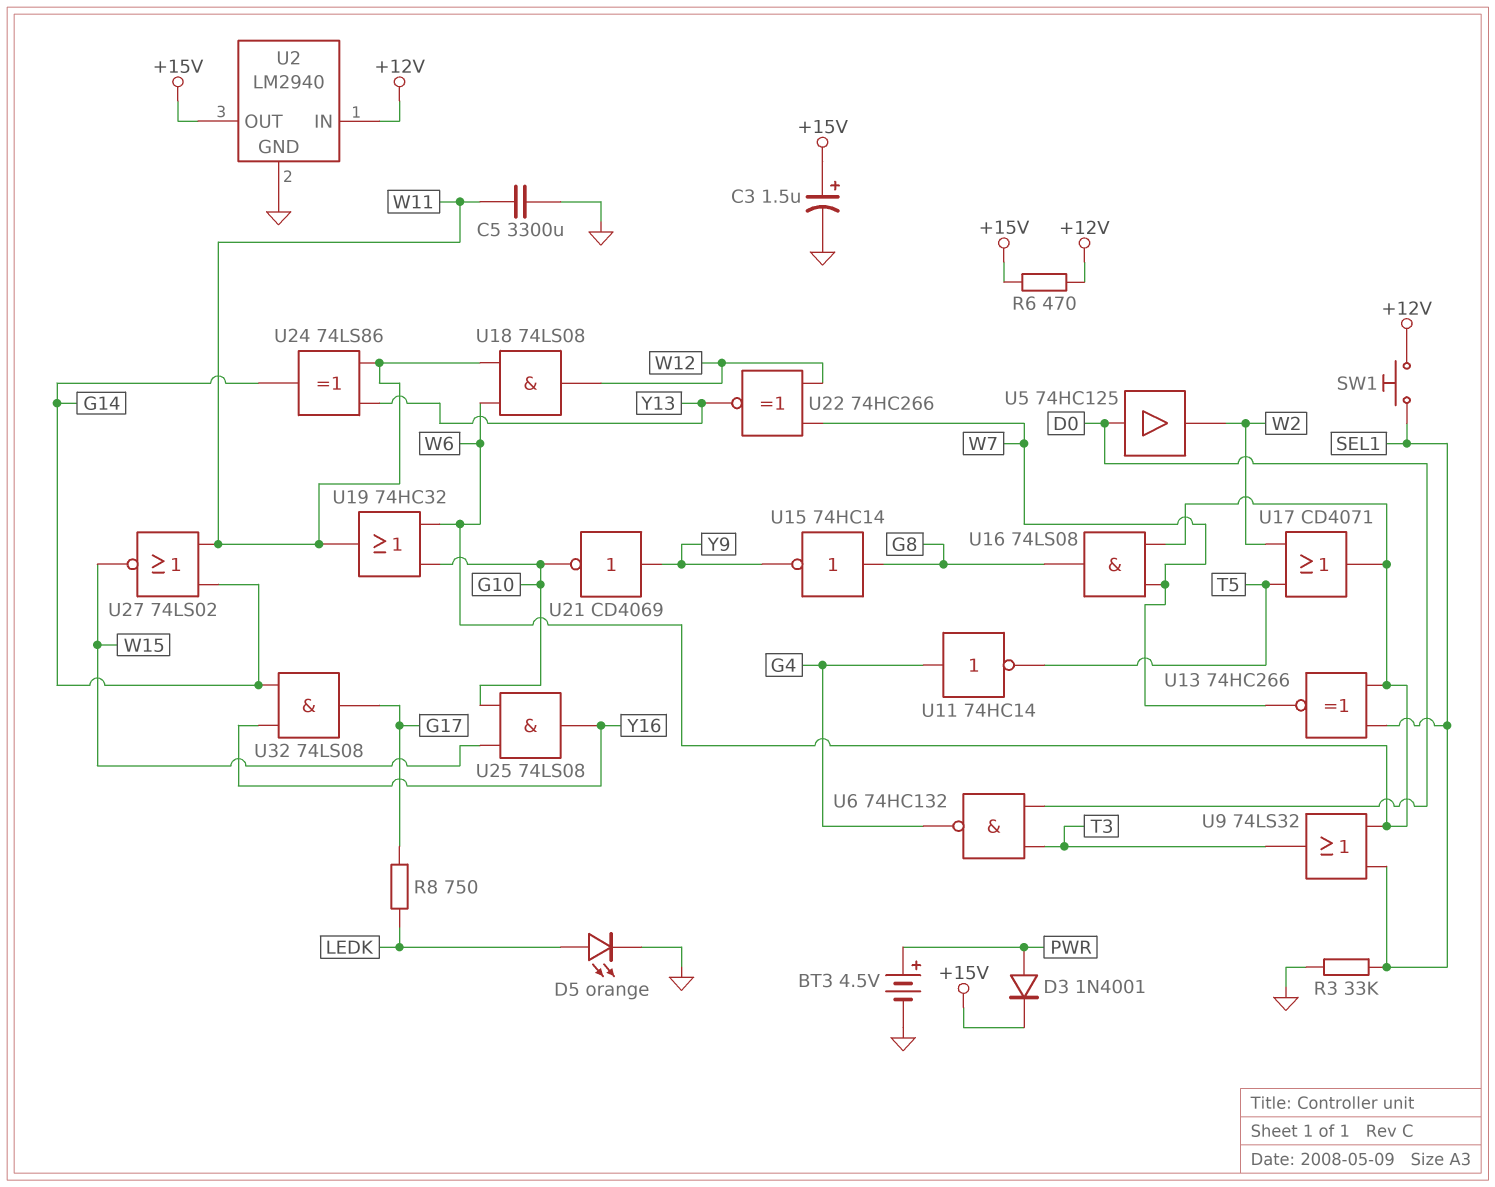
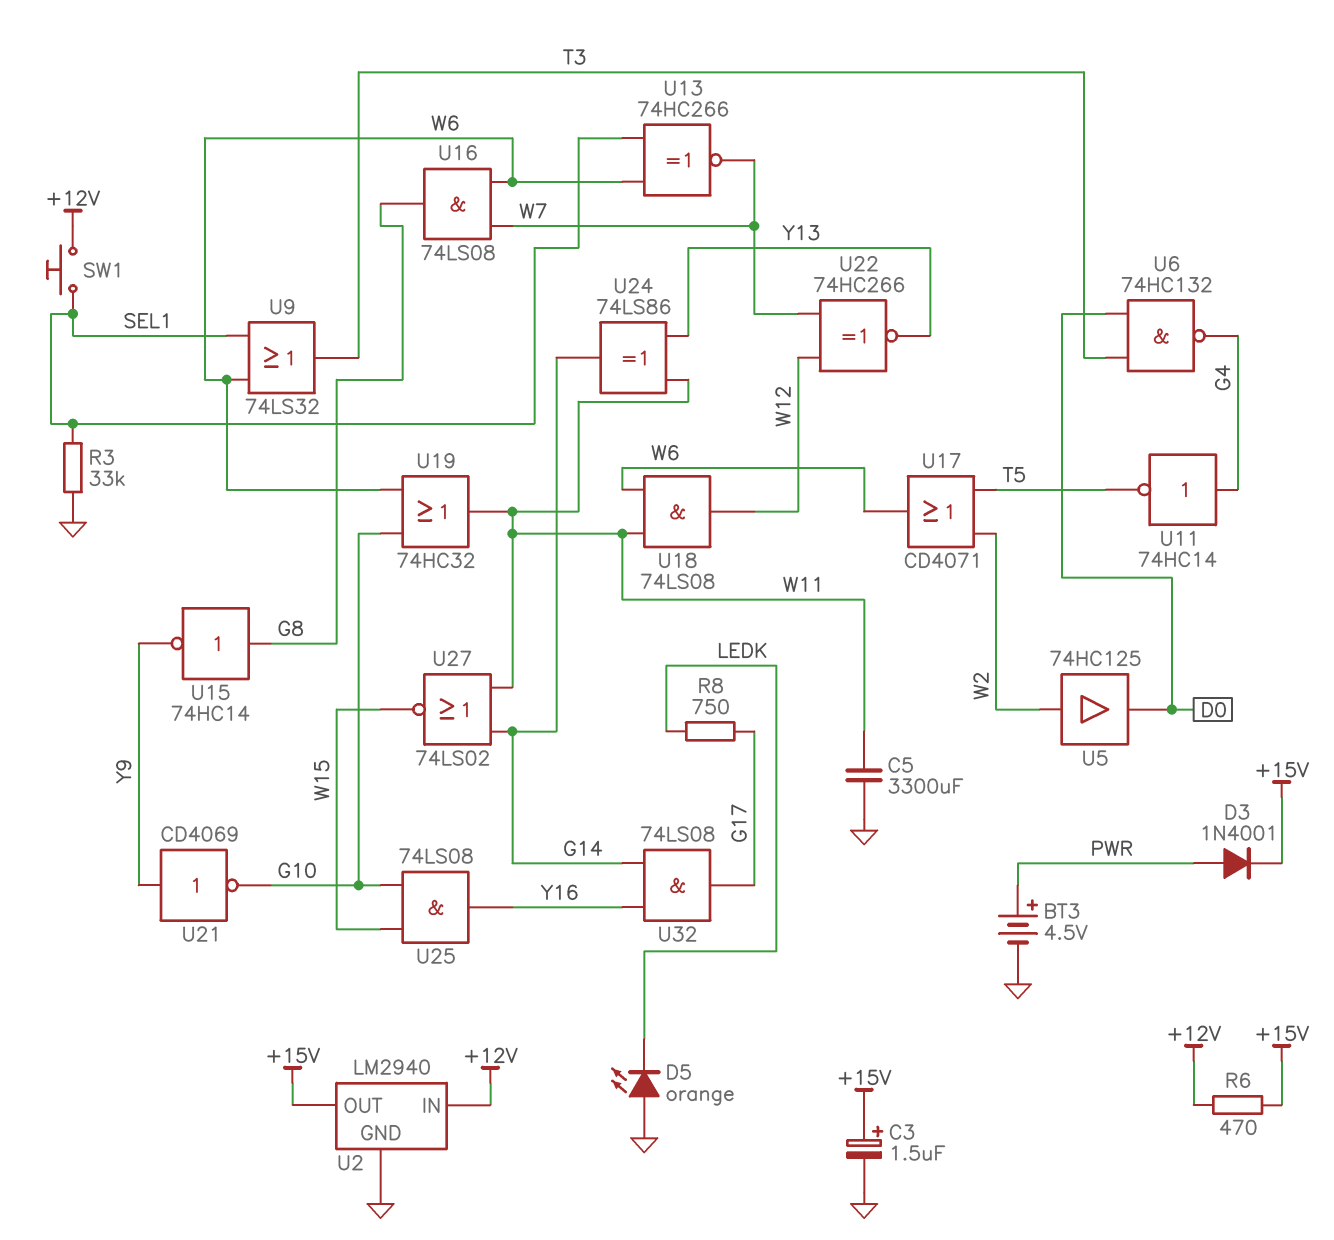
D5: LED orange (A LEDK, K GND) -> LED orange (A GND, K LEDK)
U5: buffer 74HC125 (in D0, out W2) -> buffer 74HC125 (in W2, out D0)

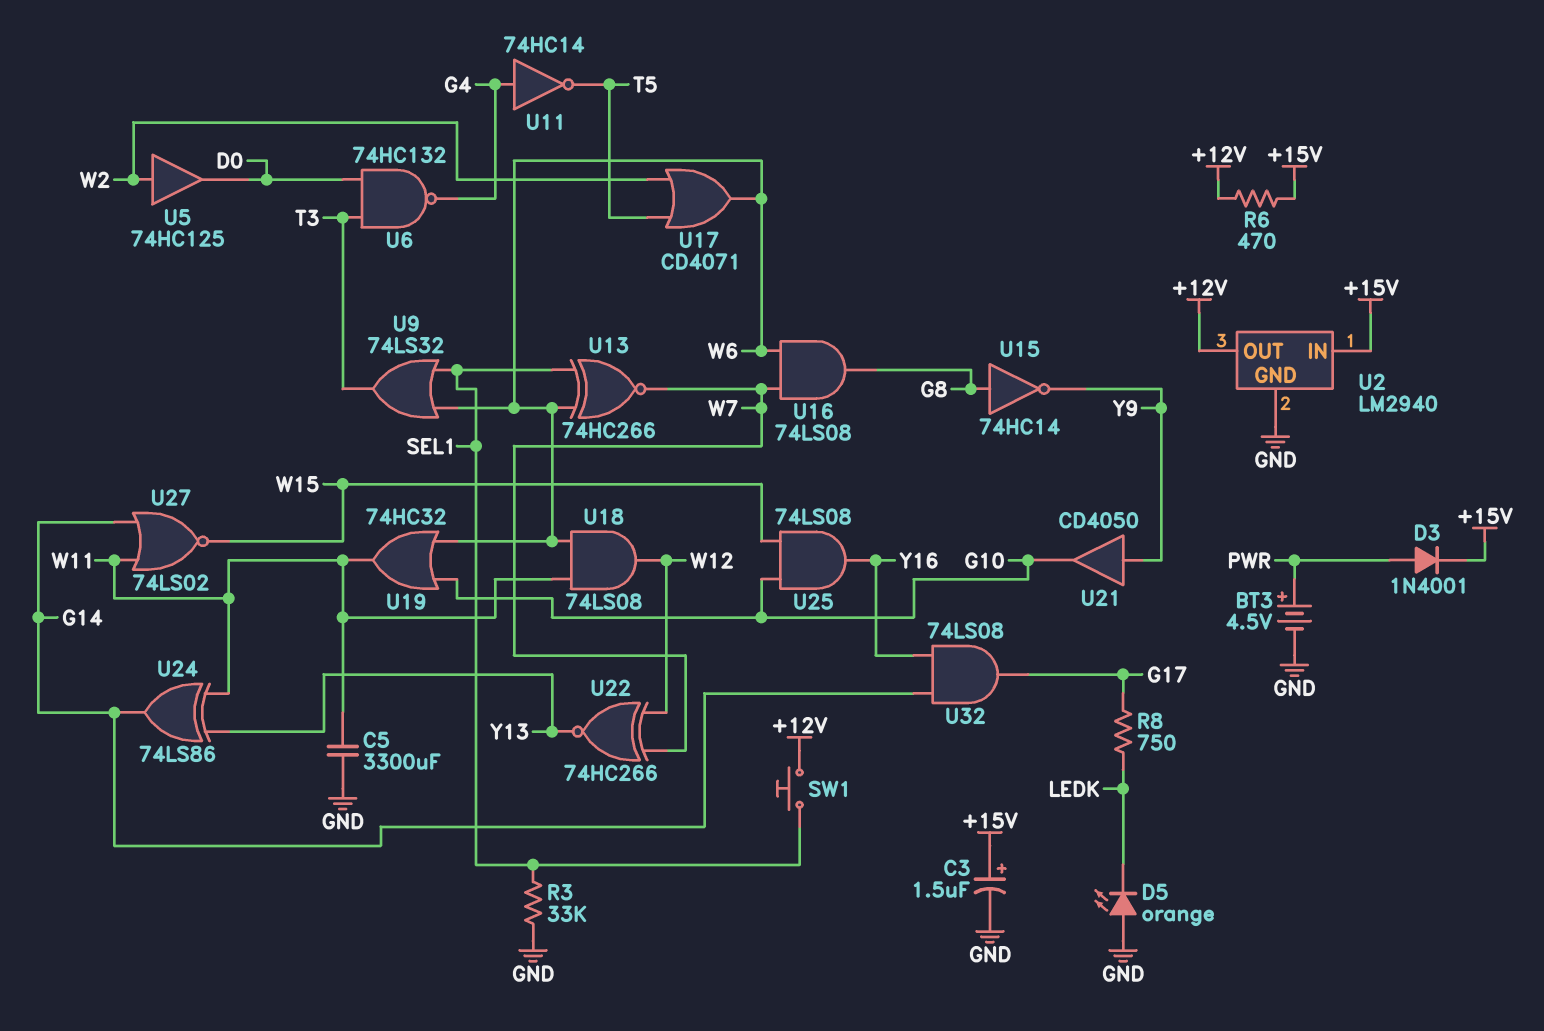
U2 pin IN: +12V -> +15V
U2 pin OUT: +15V -> +12V
U21: NOT CD4069 (in Y9, out G10) -> buffer CD4050 (in Y9, out G10)

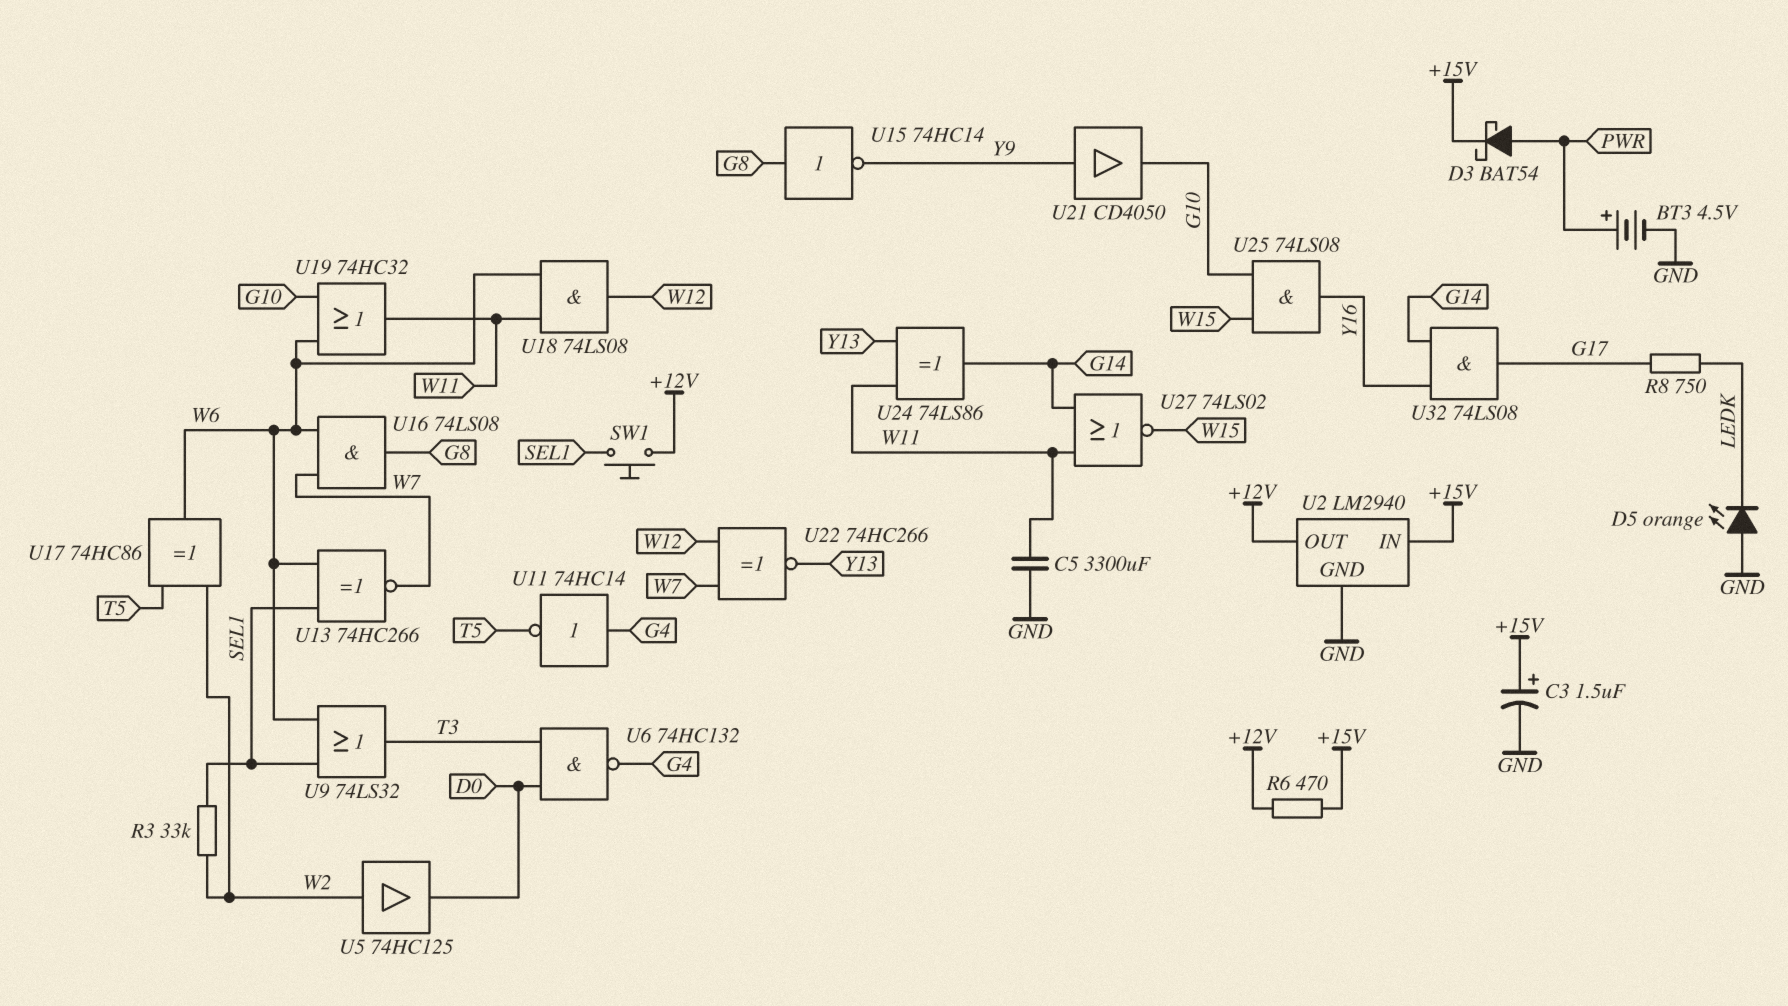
D3: diode 1N4001 (A PWR, K +15V) -> schottky BAT54 (A PWR, K +15V)
R3: 33k (GND, SEL1) -> 33k (SEL1, W2)
U17: OR CD4071 (in T5, in W2, out W6) -> XOR 74HC86 (in T5, in W2, out W6)

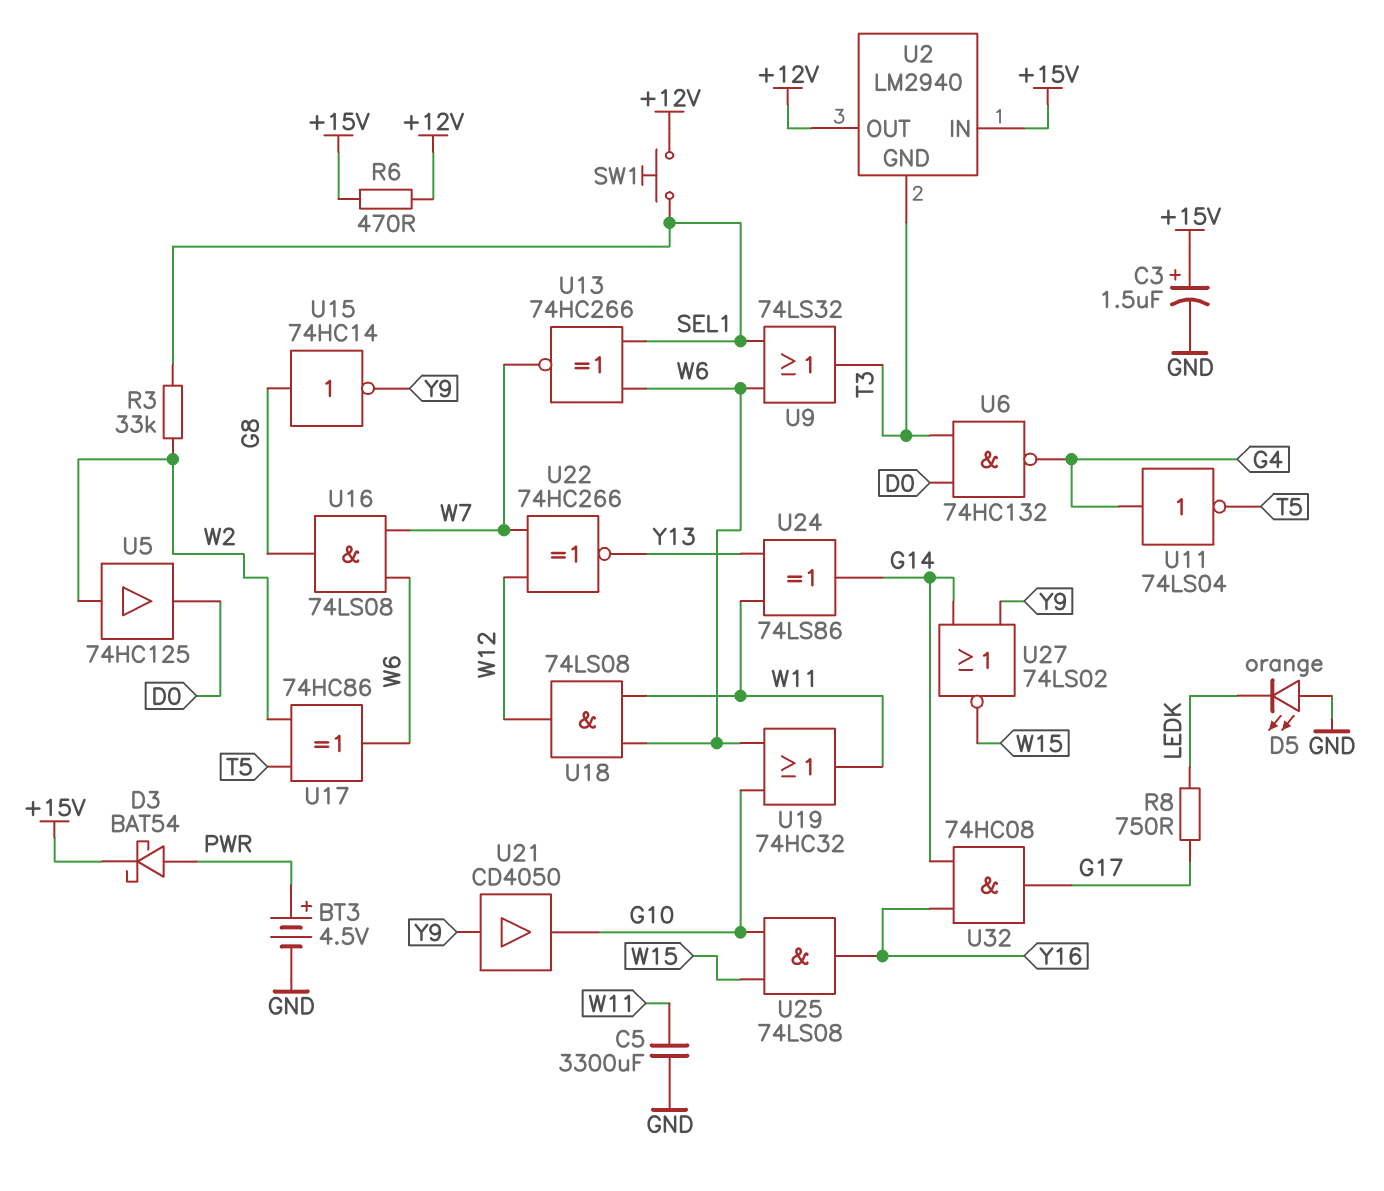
U2 pin GND: GND -> T3
U11: NOT 74HC14 (in G4, out T5) -> NOT 74LS04 (in G4, out T5)
U27: NOR 74LS02 (in G14, in W11, out W15) -> NOR 74LS02 (in G14, in Y9, out W15)
U32: AND 74LS08 (in G14, in Y16, out G17) -> AND 74HC08 (in G14, in Y16, out G17)

